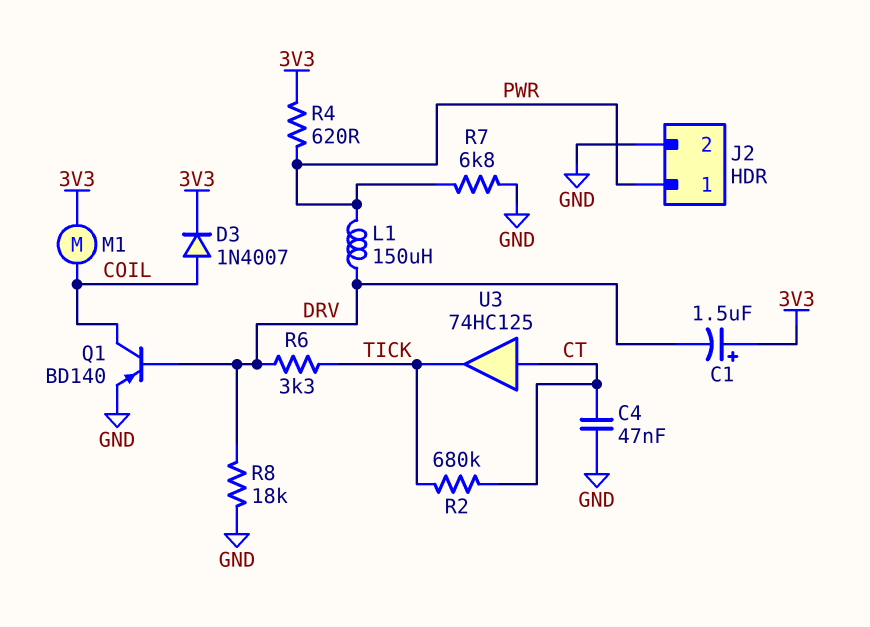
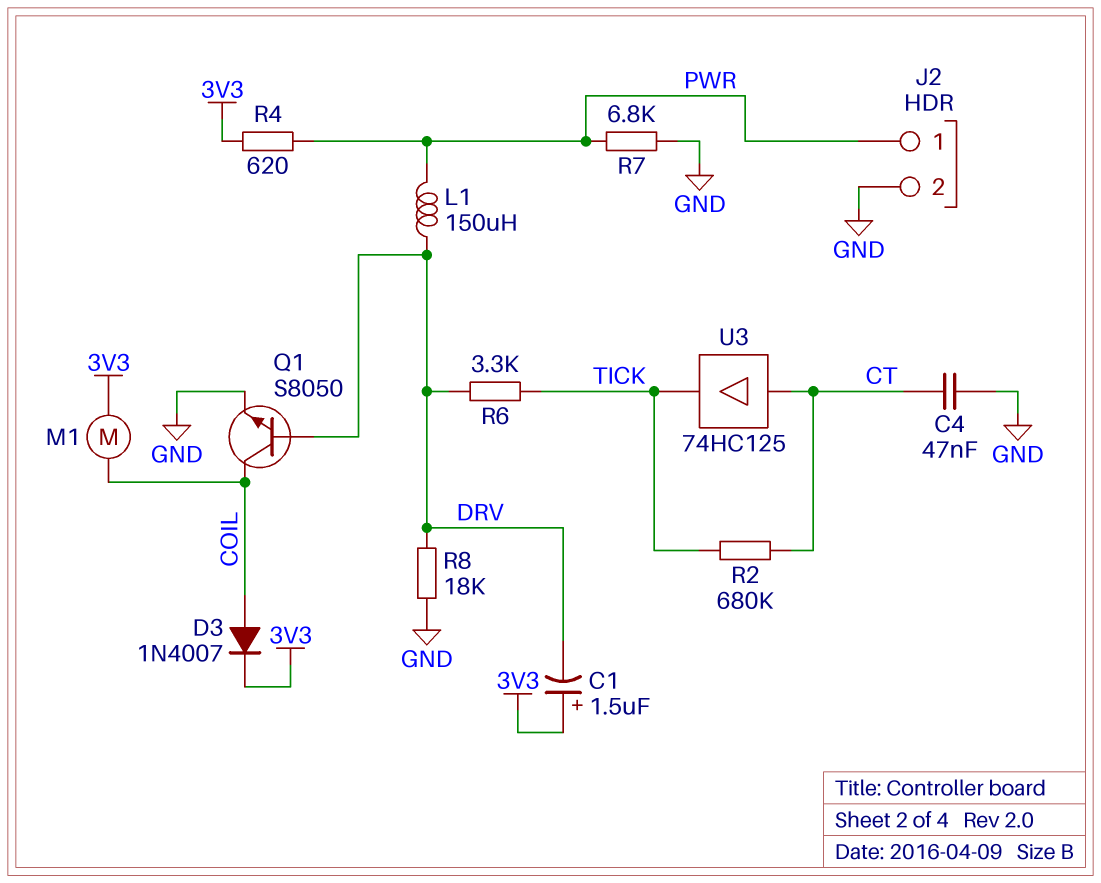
Q1: PNP BD140 (B DRV, C COIL, E GND) -> NPN S8050 (B DRV, C COIL, E GND)

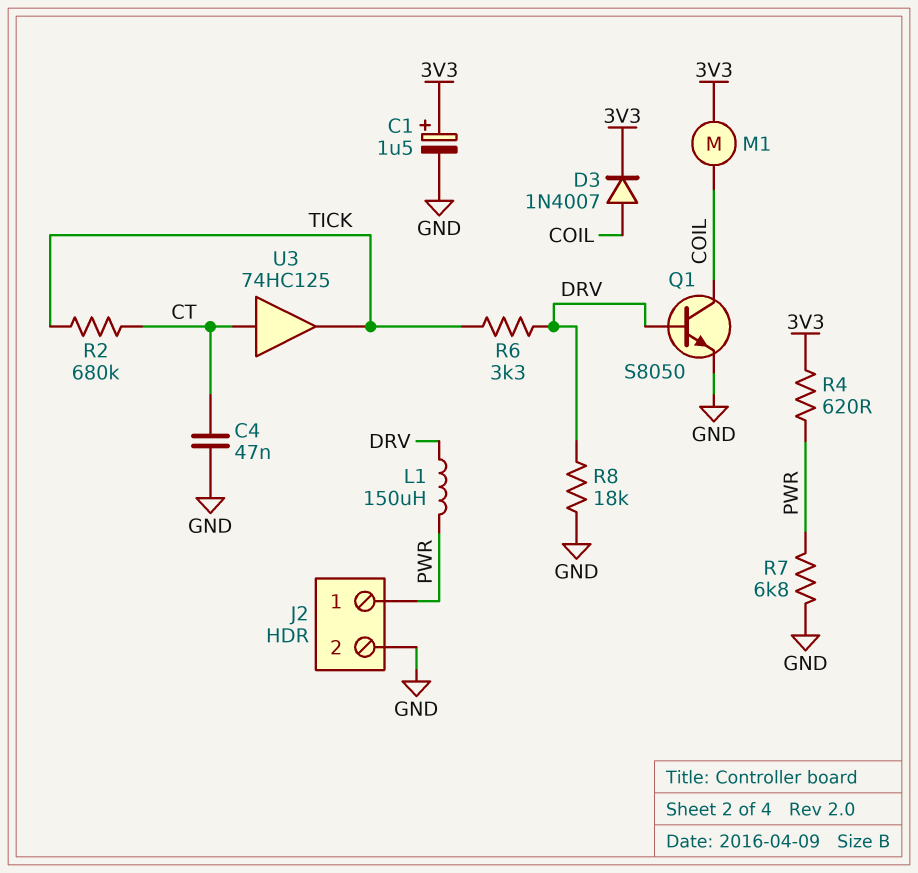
C1: 1.5uF (plus 3V3, minus DRV) -> 1.5uF (plus 3V3, minus GND)

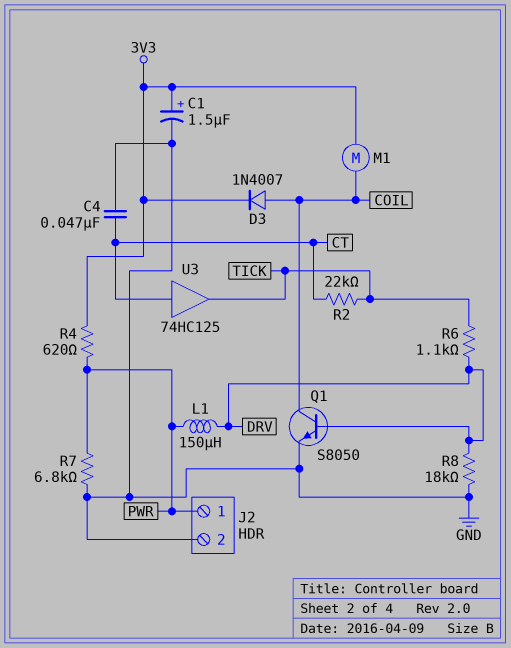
R2: 680k (CT, TICK) -> 22k (CT, TICK)
R6: 3.3k (DRV, TICK) -> 1.1k (DRV, TICK)

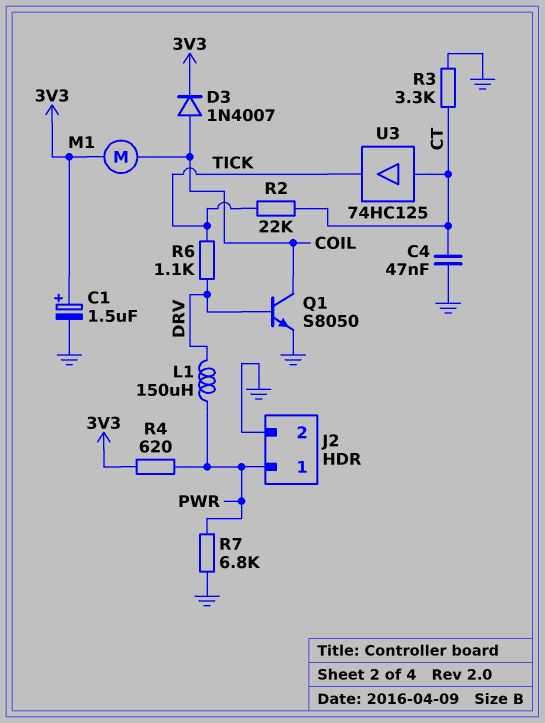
R3: none -> 3.3k (CT, GND)
R8: 18k (DRV, GND) -> none

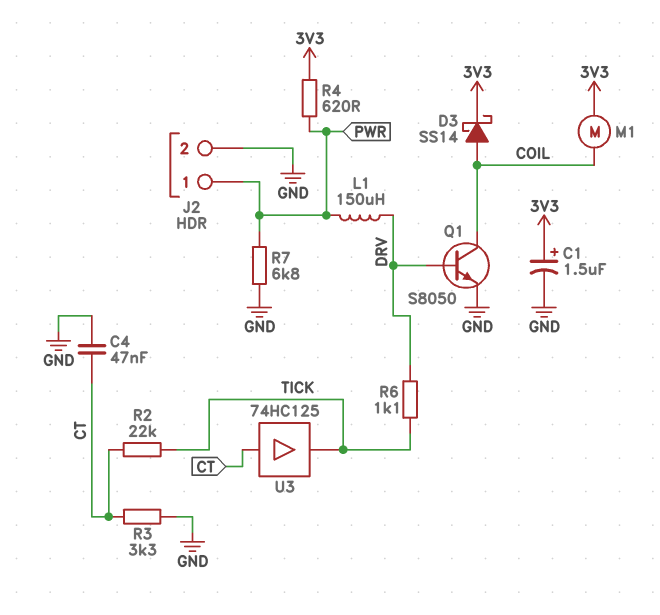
D3: diode 1N4007 (A COIL, K 3V3) -> schottky SS14 (A COIL, K 3V3)

